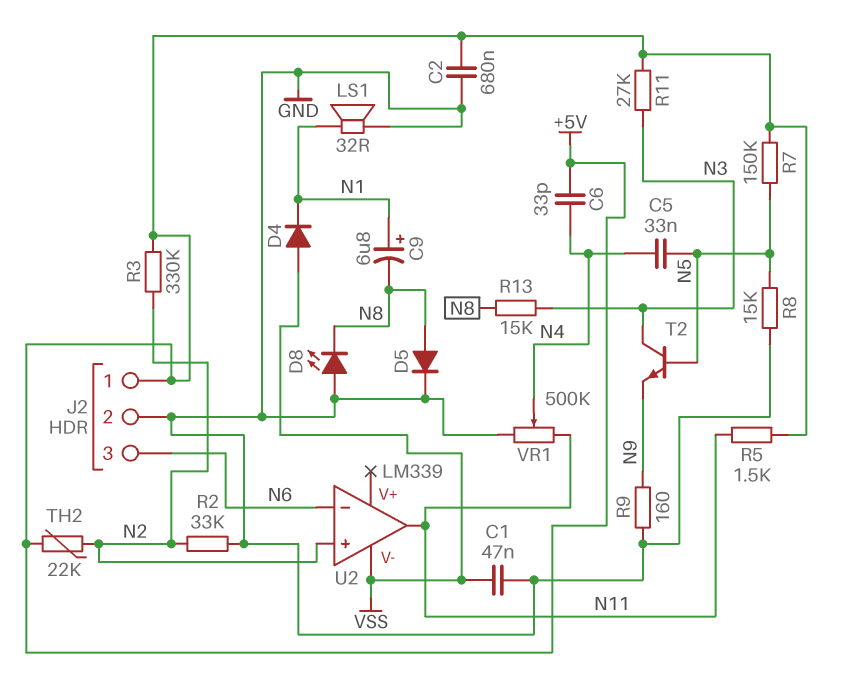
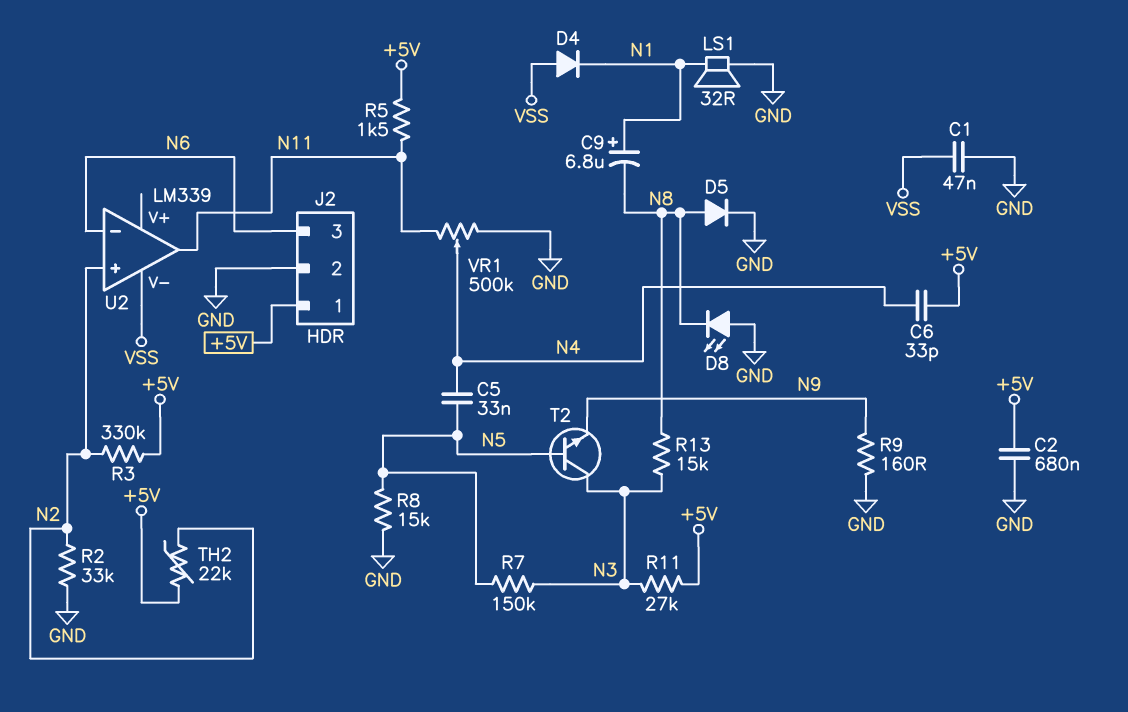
R7: 150k (+5V, N5) -> 150k (N3, N5)

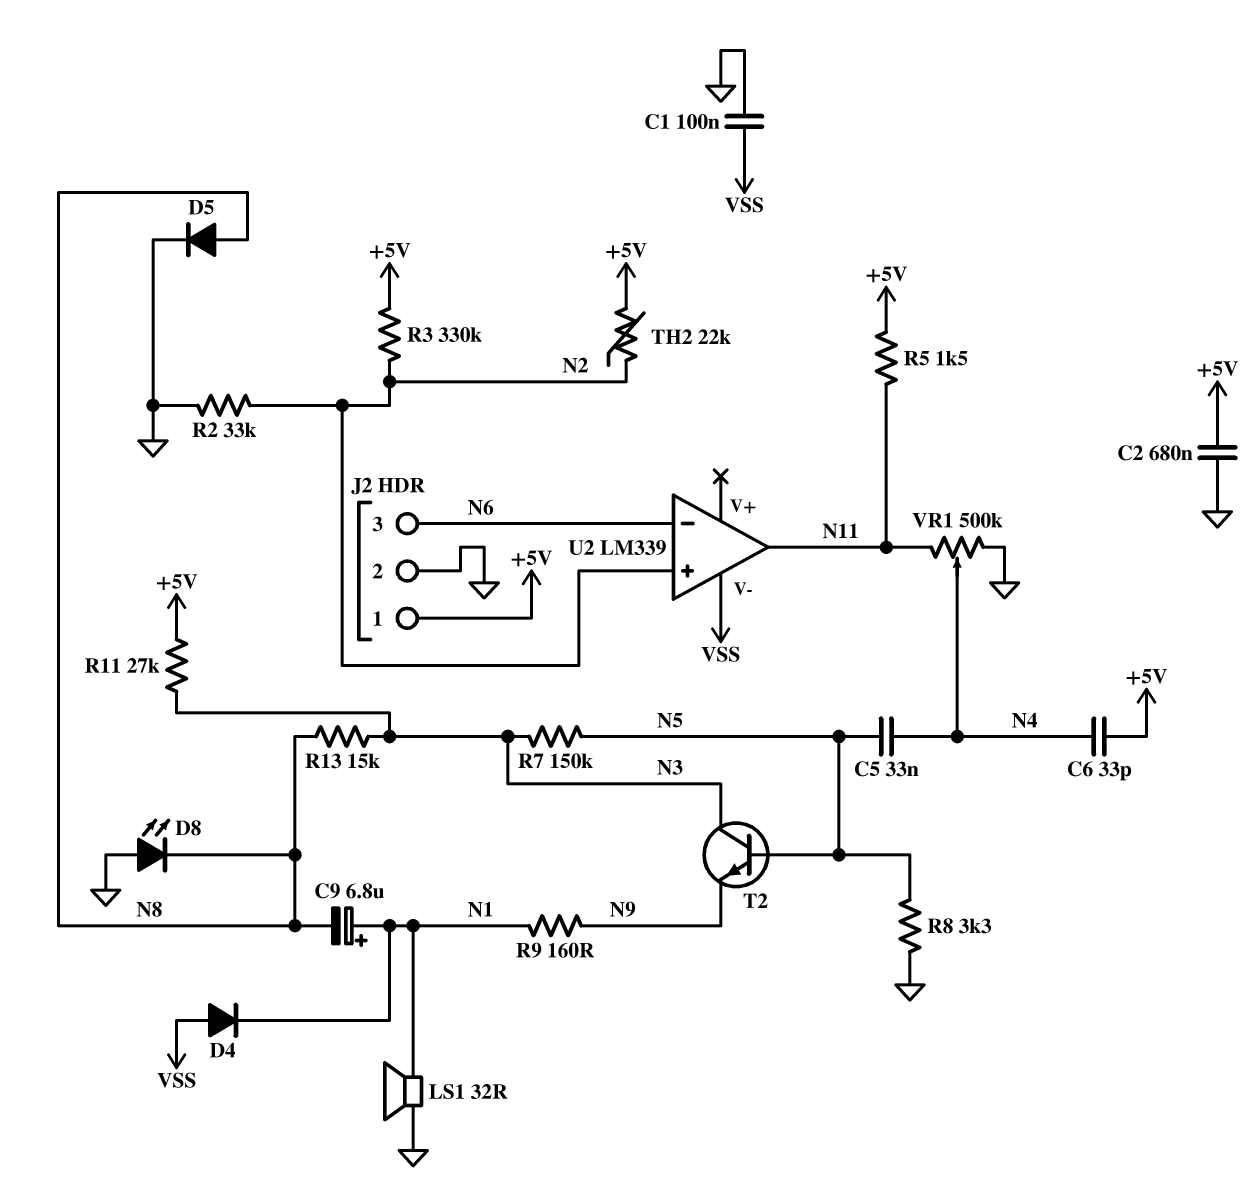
C1: 47nF (GND, VSS) -> 100nF (GND, VSS)
R8: 15k (GND, N5) -> 3.3k (GND, N5)
R9: 160 (GND, N9) -> 160 (N1, N9)

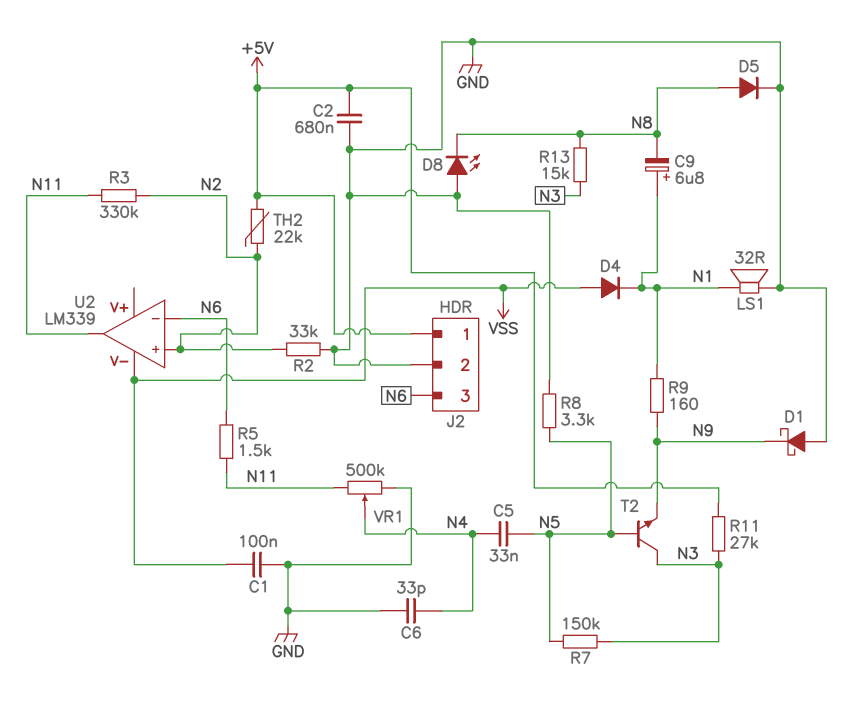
C6: 33pF (+5V, N4) -> 33pF (GND, N4)
D1: none -> schottky (A GND, K N9)
R3: 330k (+5V, N2) -> 330k (N2, N11)
R5: 1.5k (+5V, N11) -> 1.5k (N6, N11)

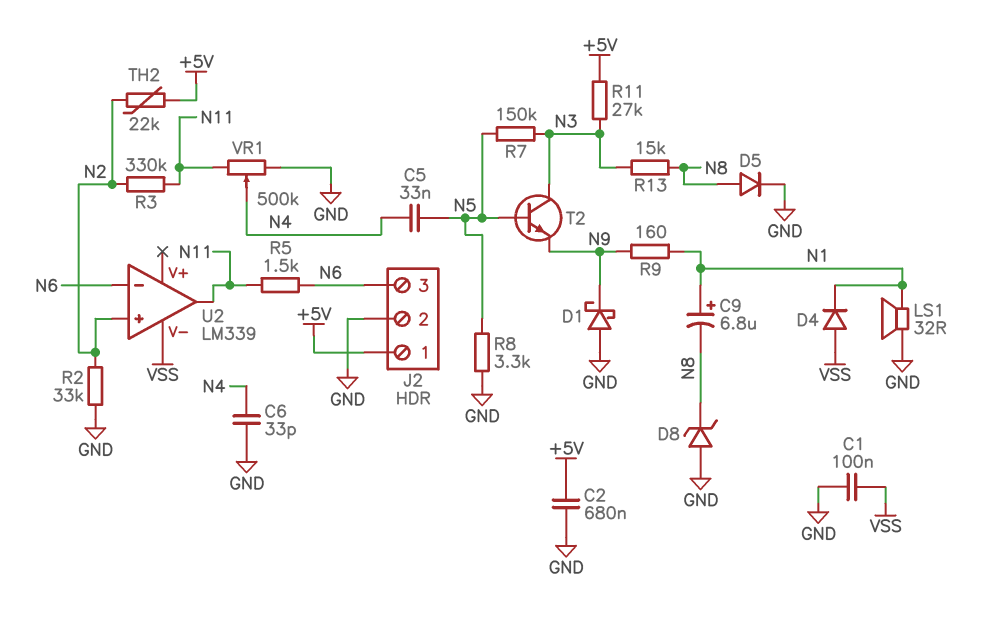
D8: LED (A GND, K N8) -> zener (A GND, K N8)

